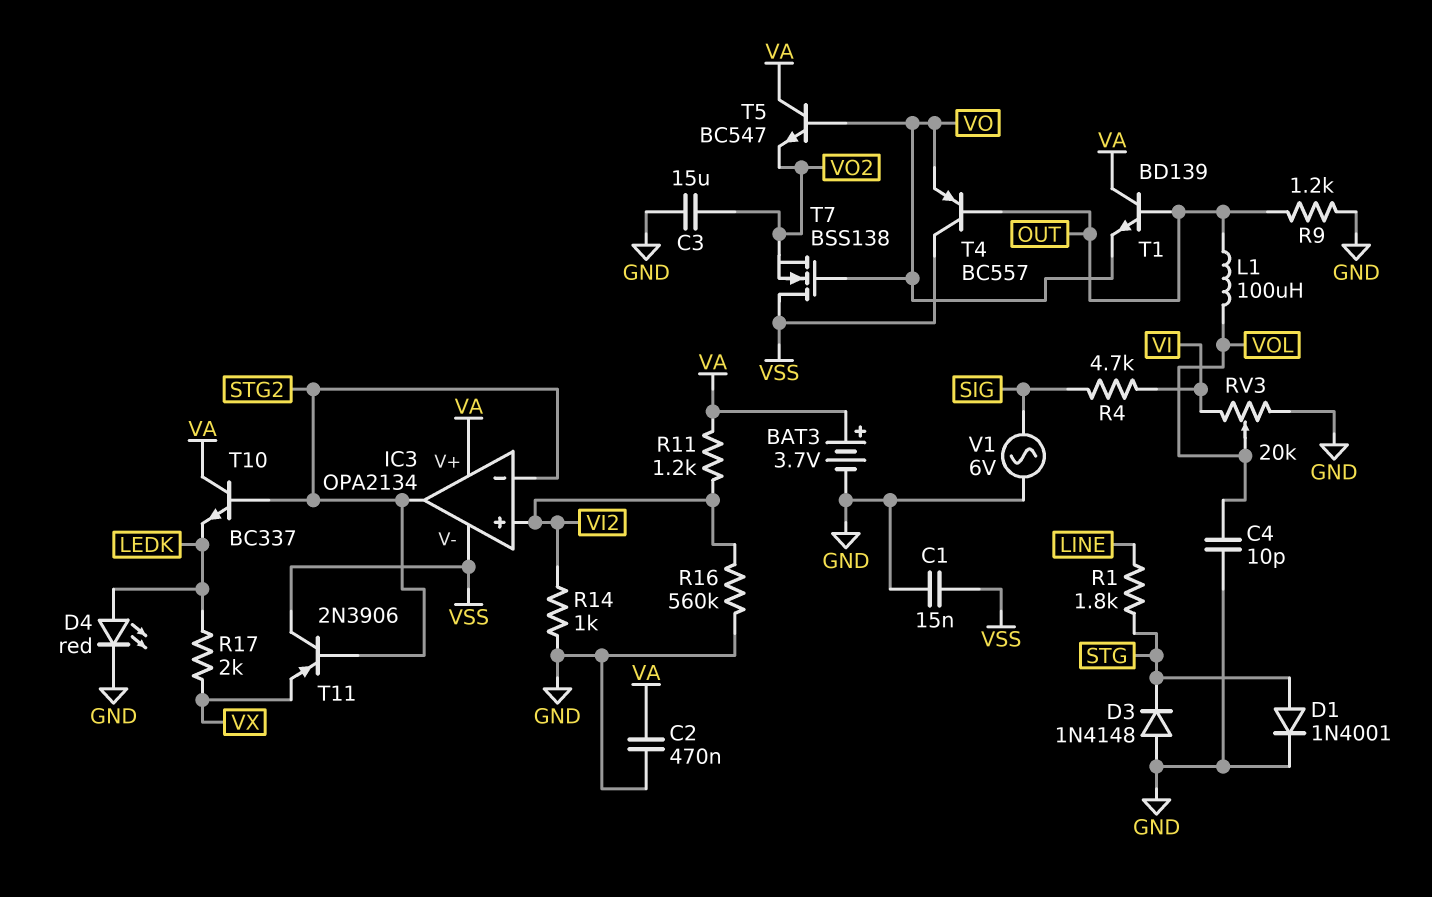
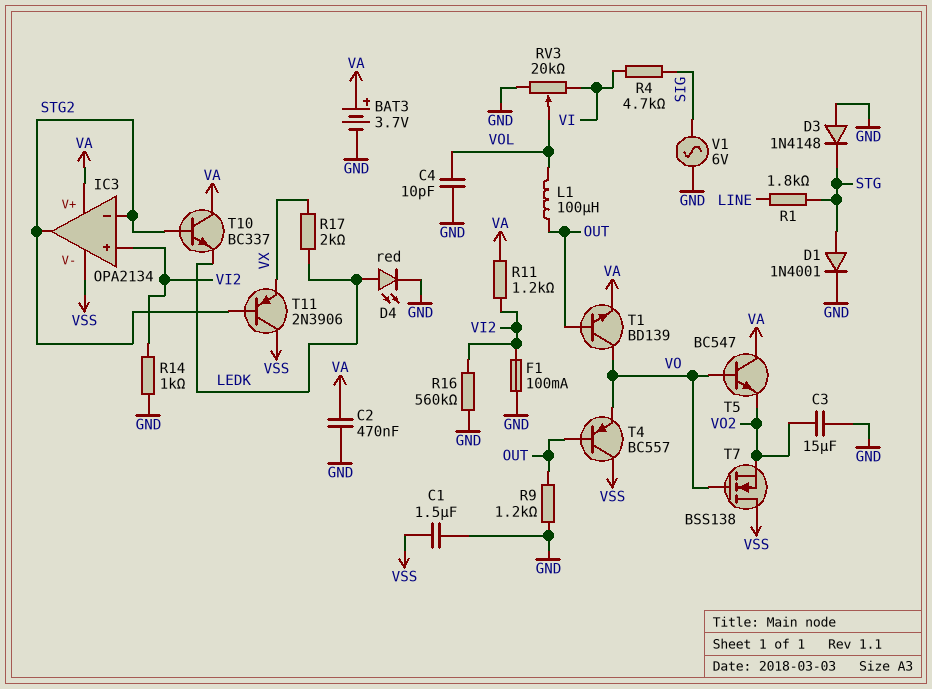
C1: 15nF (GND, VSS) -> 1.5uF (GND, VSS)
F1: none -> 100mA (GND, VI2)
T1: NPN BD139 (B OUT, C VA, E VO) -> NPN BD139 (B OUT, C VO, E VA)

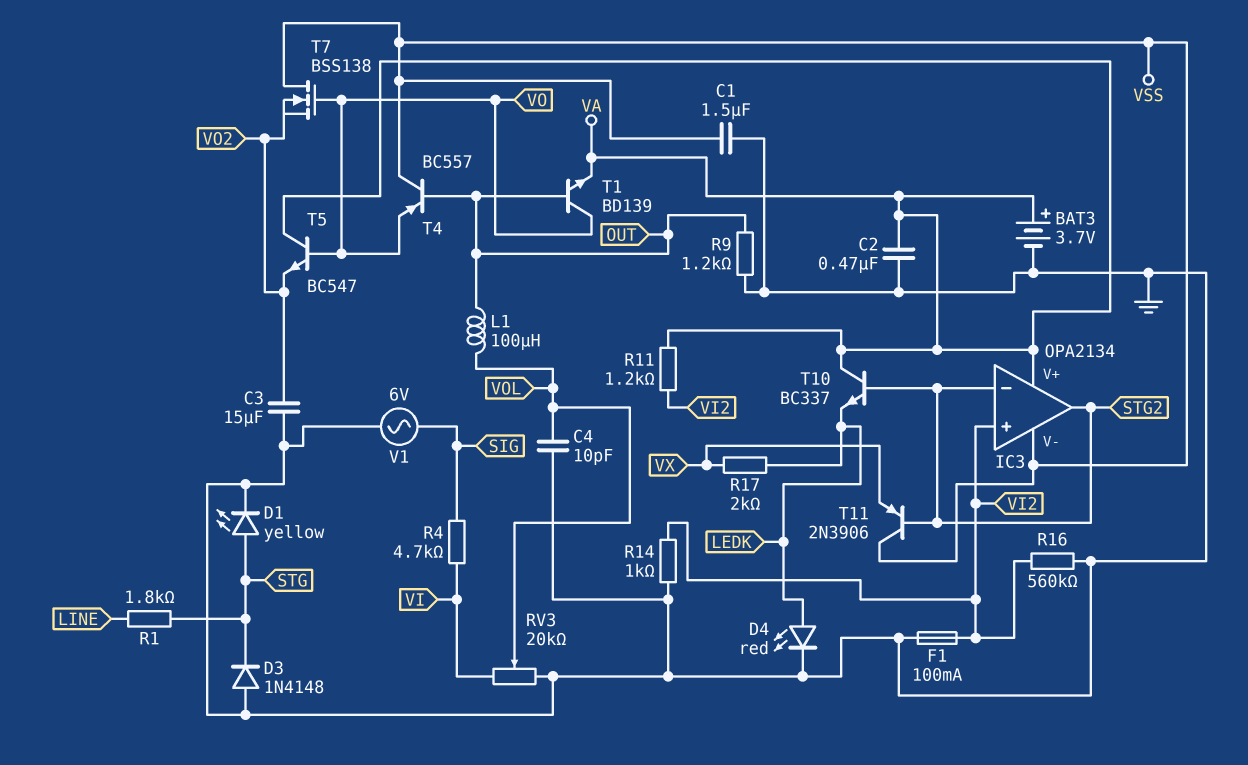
D1: diode 1N4001 (A STG, K GND) -> LED yellow (A STG, K GND)

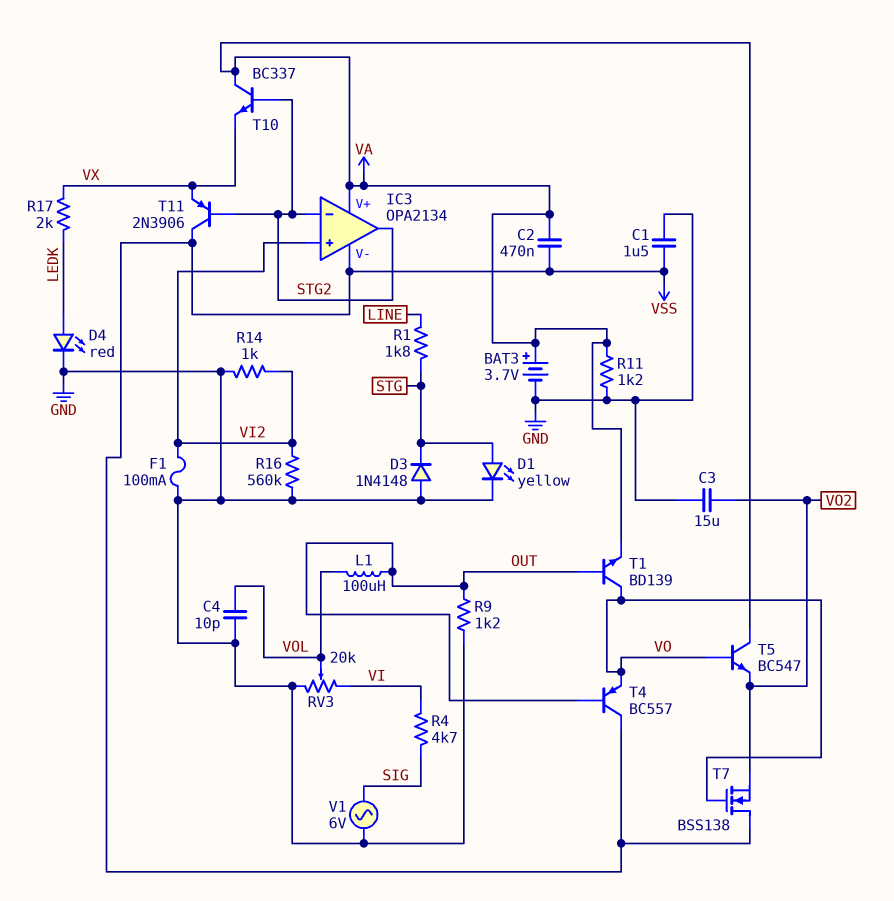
C2: 470nF (GND, VA) -> 470nF (VA, VSS)
R11: 1.2k (VA, VI2) -> 1.2k (GND, VA)
T10: NPN BC337 (B STG2, C VA, E LEDK) -> NPN BC337 (B STG2, C VA, E VX)

